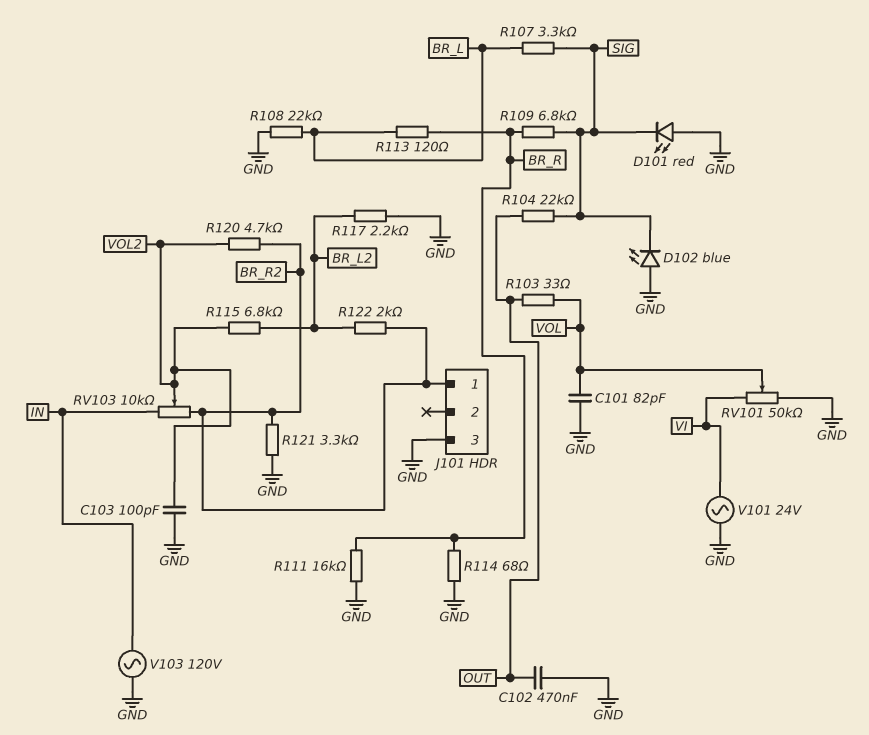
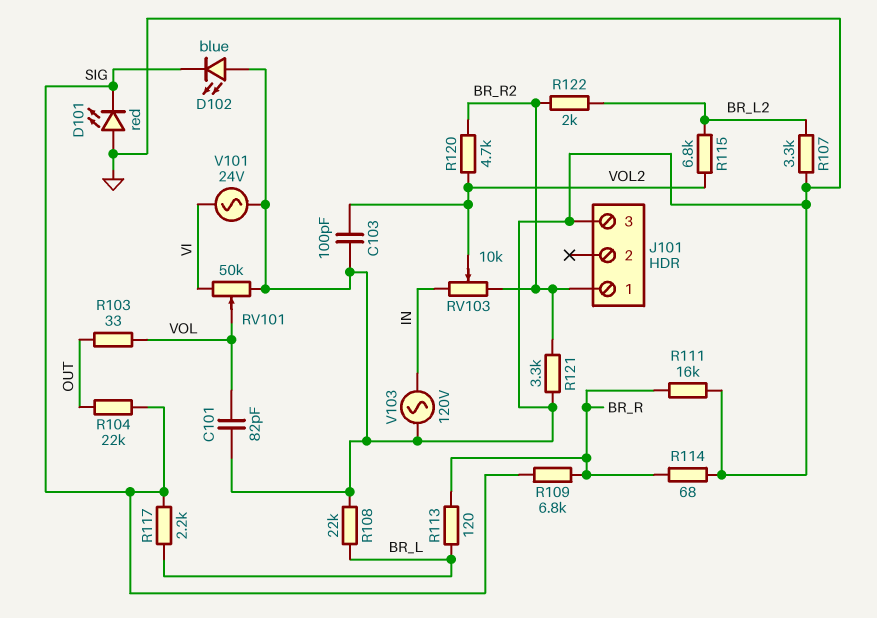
C102: 470nF (GND, OUT) -> none
R107: 3.3k (BR_L, SIG) -> 3.3k (BR_L2, GND)
R117: 2.2k (BR_L2, GND) -> 2.2k (BR_L, SIG)

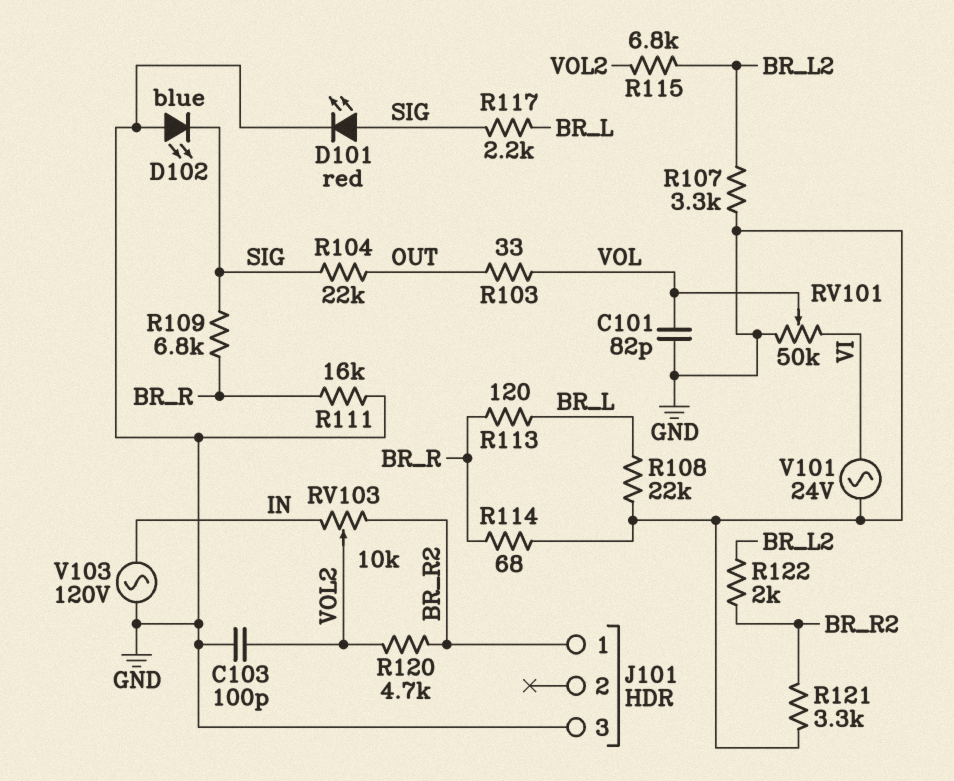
D101: LED red (A GND, K SIG) -> LED red (A SIG, K GND)

